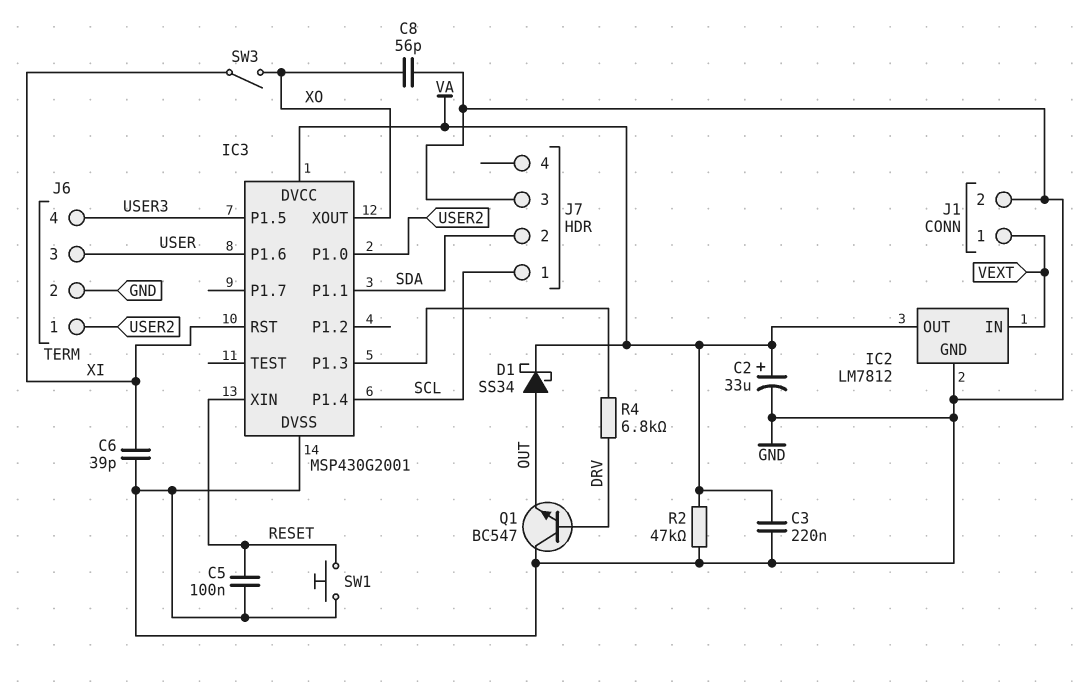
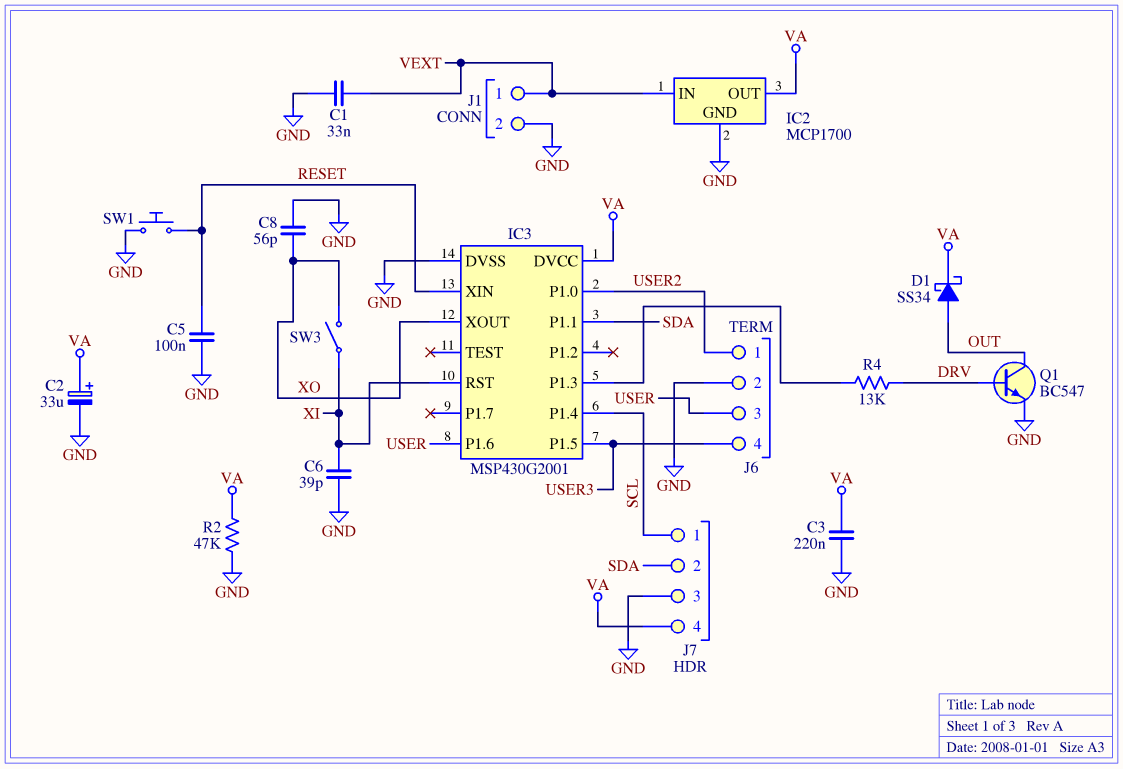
C1: none -> 33nF (GND, VEXT)
IC2: LM7812 -> MCP1700
J7 pin 4: none -> VA
Q1: NPN BC547 (B DRV, C GND, E OUT) -> NPN BC547 (B DRV, C OUT, E GND)
R4: 6.8k (DRV, IC3/P1.3) -> 13k (DRV, IC3/P1.3)

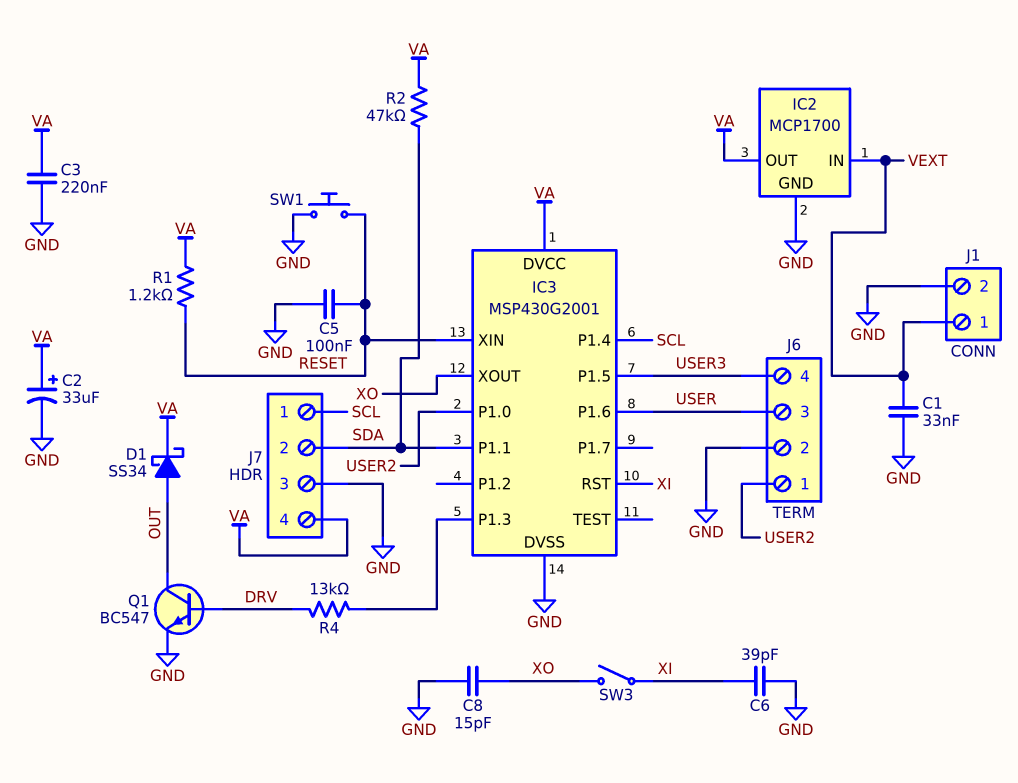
C8: 56pF (GND, XO) -> 15pF (GND, XO)
R1: none -> 1.2k (RESET, VA)
R2: 47k (GND, VA) -> 47k (SDA, VA)

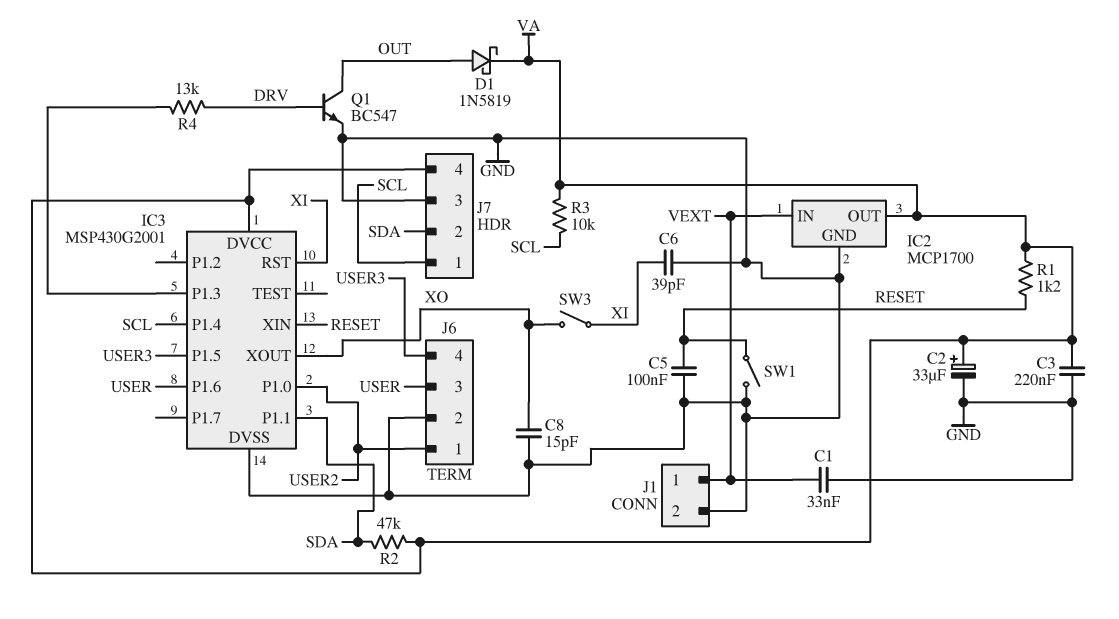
D1: schottky SS34 (A OUT, K VA) -> schottky 1N5819 (A OUT, K VA)
R3: none -> 10k (SCL, VA)
SW1: button (GND, RESET) -> switch (GND, RESET)

